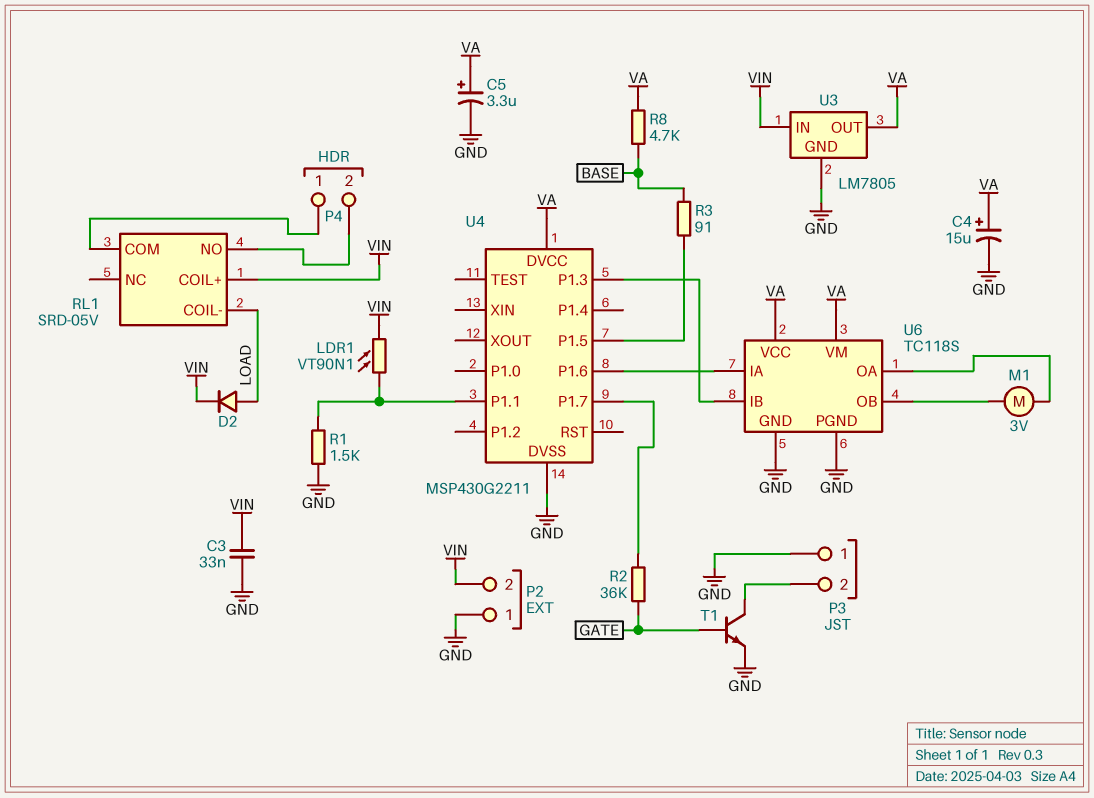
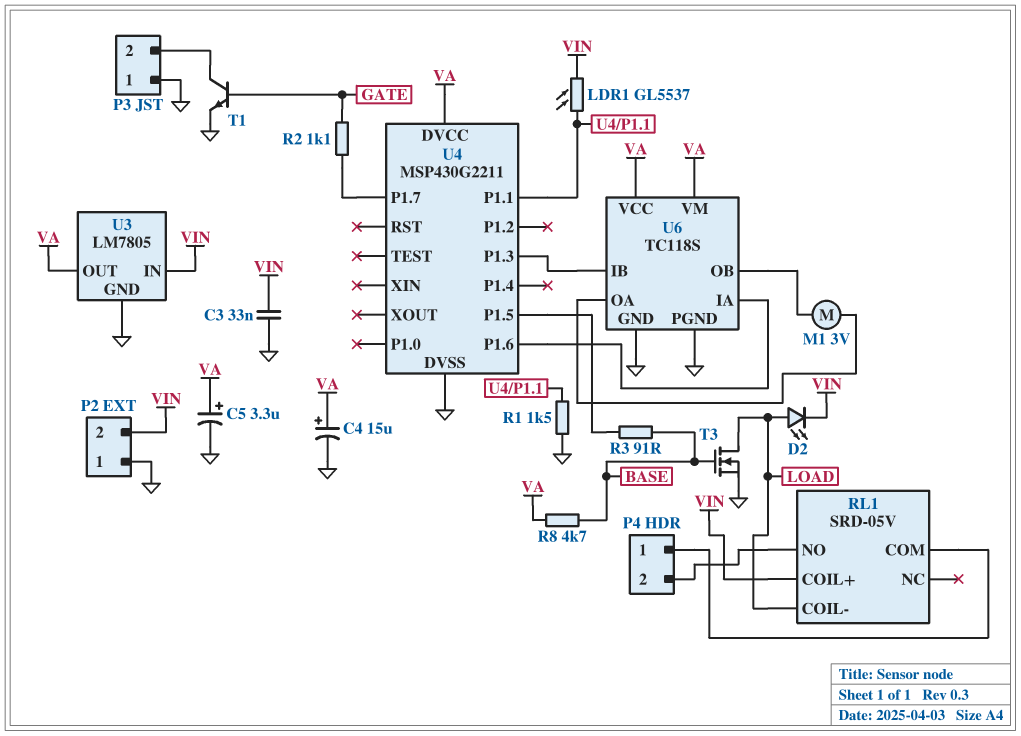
D2: diode (A LOAD, K VIN) -> LED (A LOAD, K VIN)
LDR1: VT90N1 (U4/P1.1, VIN) -> GL5537 (U4/P1.1, VIN)
R2: 36k (GATE, U4/P1.7) -> 1.1k (GATE, U4/P1.7)
T3: none -> NMOS (G BASE, D LOAD, S GND)

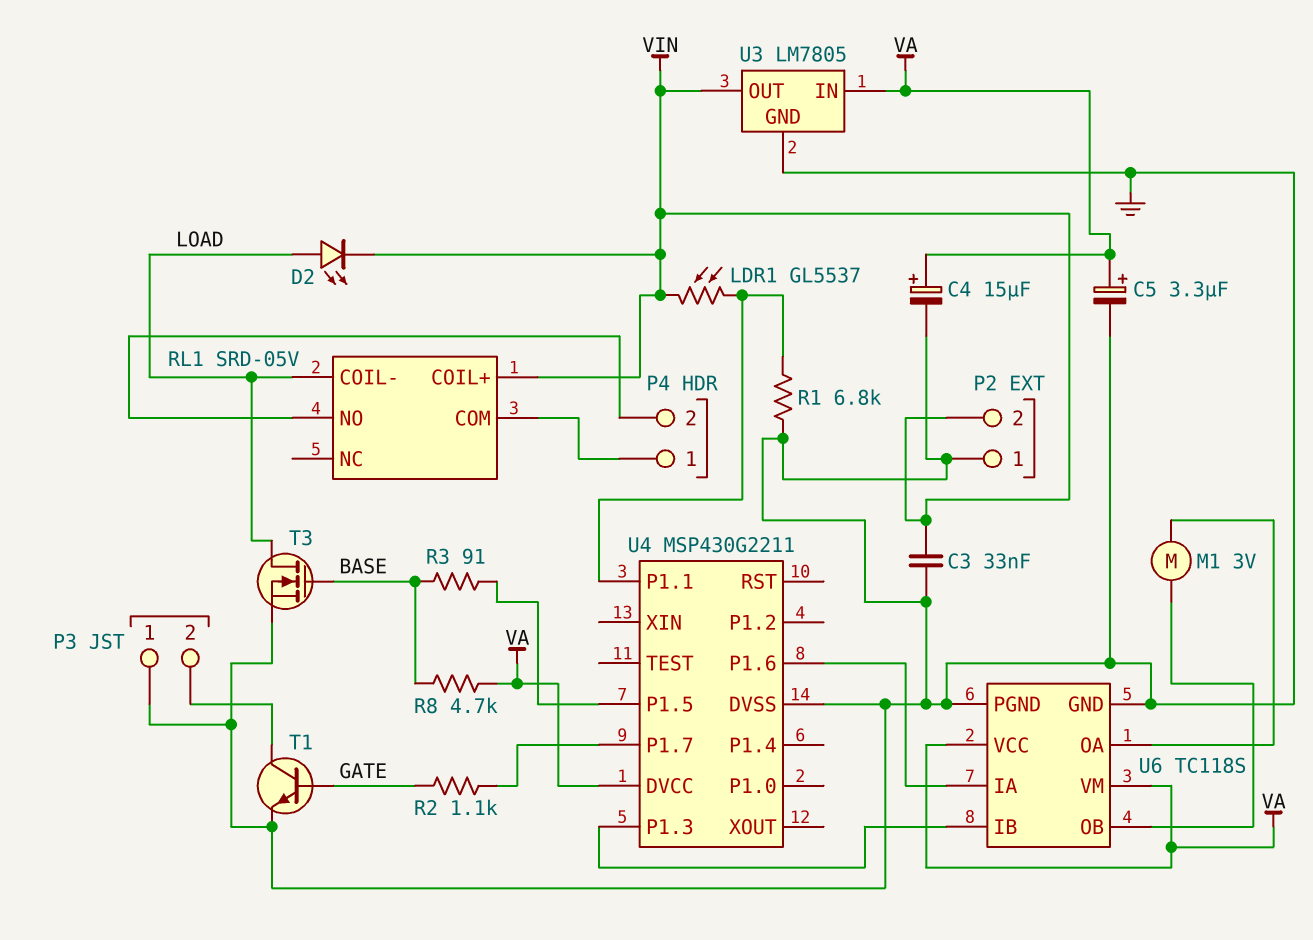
R1: 1.5k (GND, U4/P1.1) -> 6.8k (GND, U4/P1.1)
U3 pin IN: VIN -> VA
U3 pin OUT: VA -> VIN

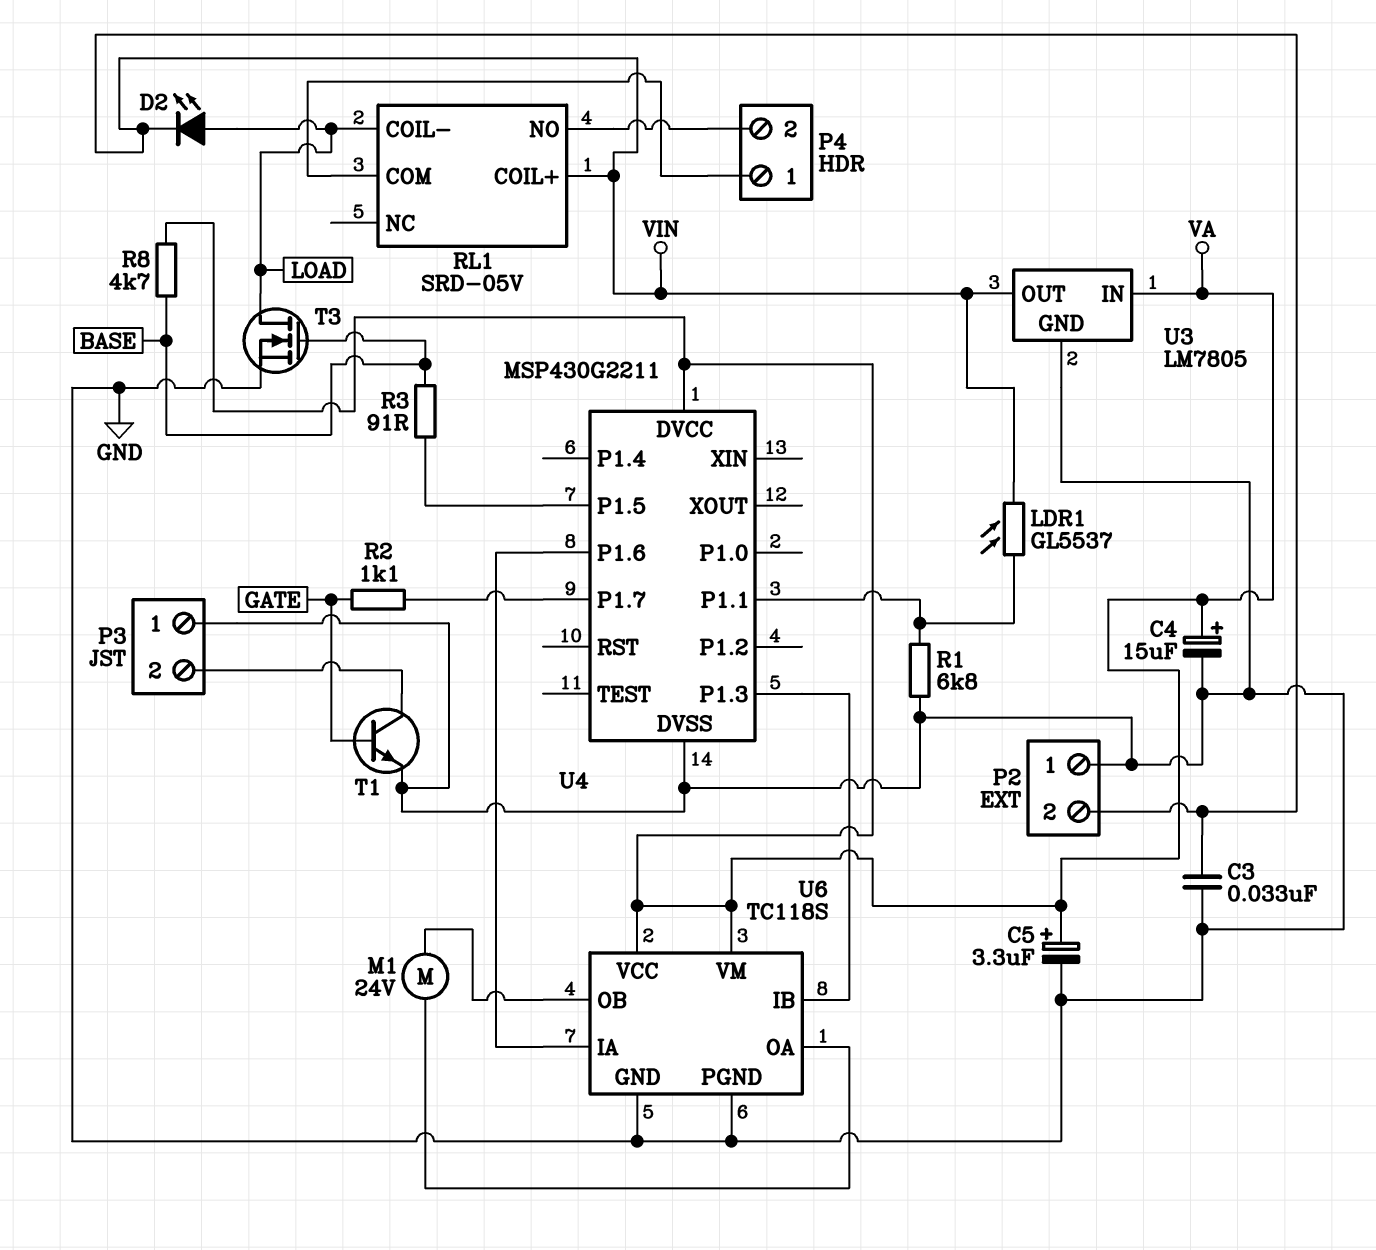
M1: motor 3V (U6/OA, U6/OB) -> motor 24V (U6/OA, U6/OB)

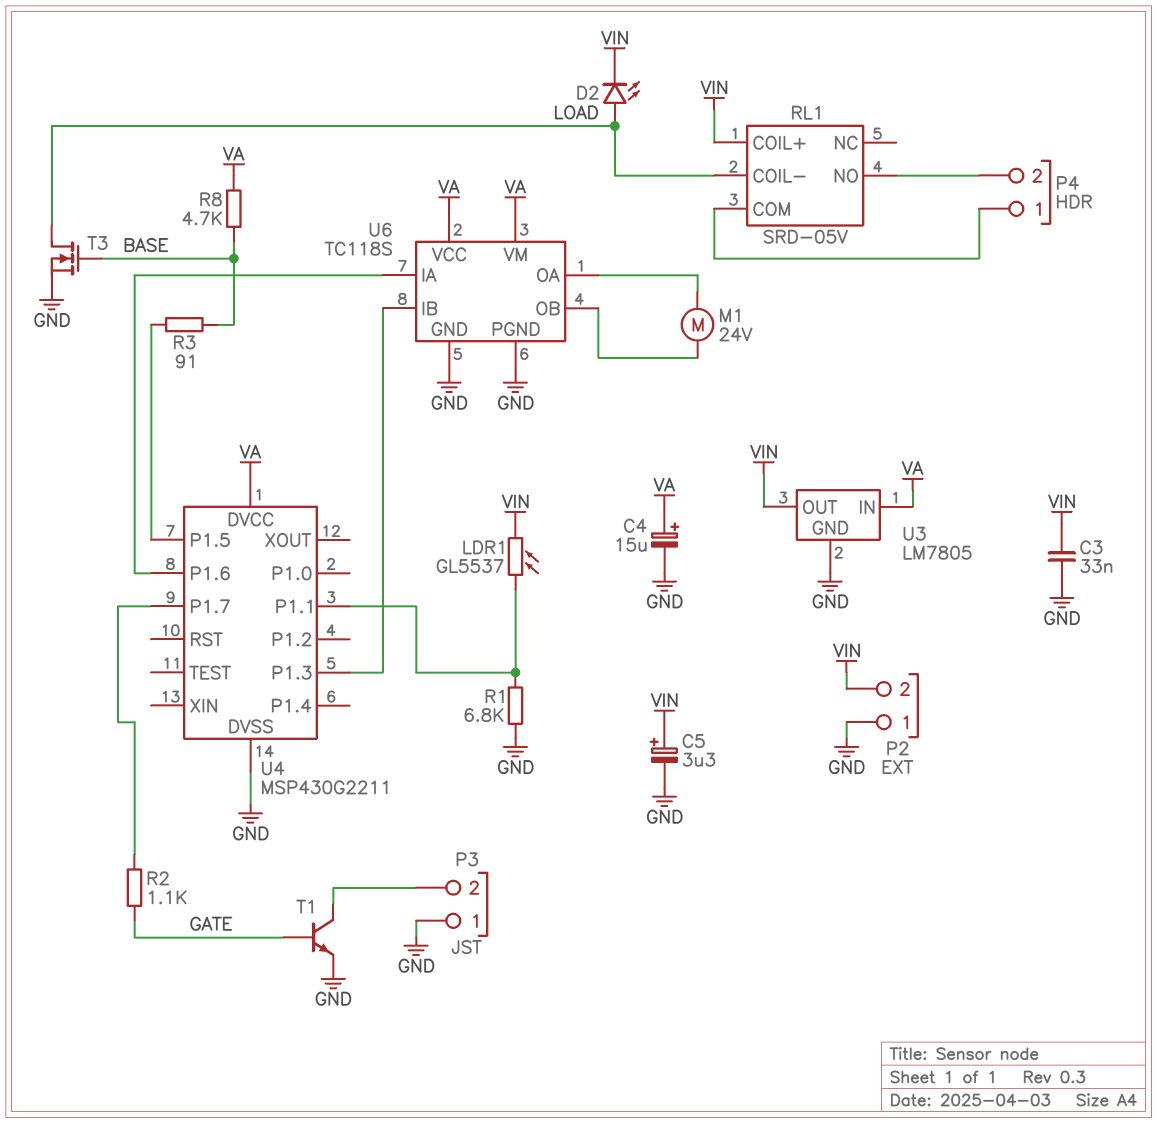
C5: 3.3uF (plus VA, minus GND) -> 3.3uF (plus VIN, minus GND)

